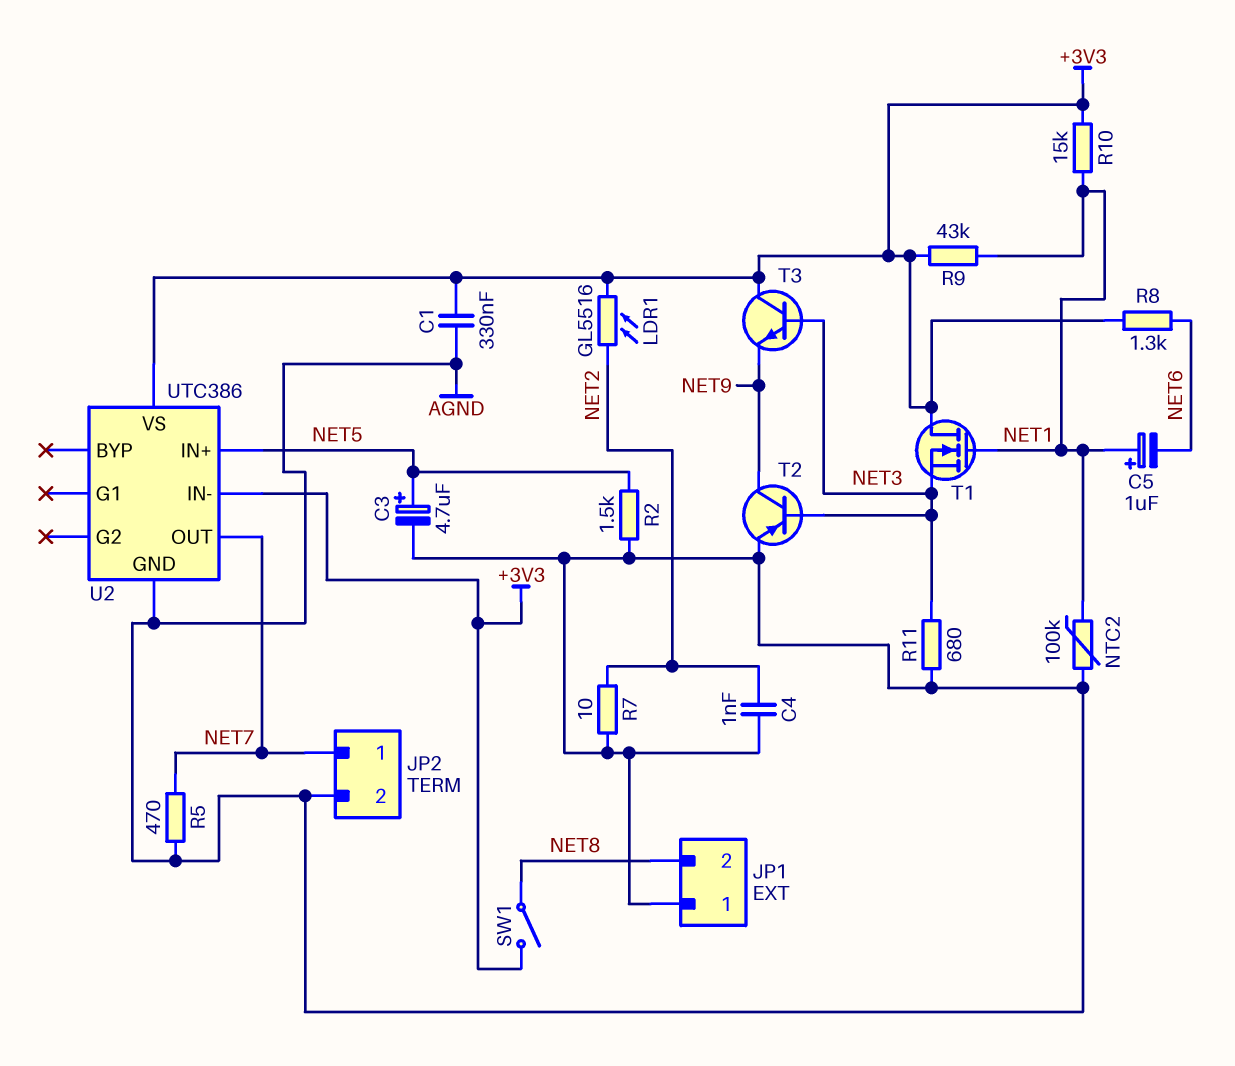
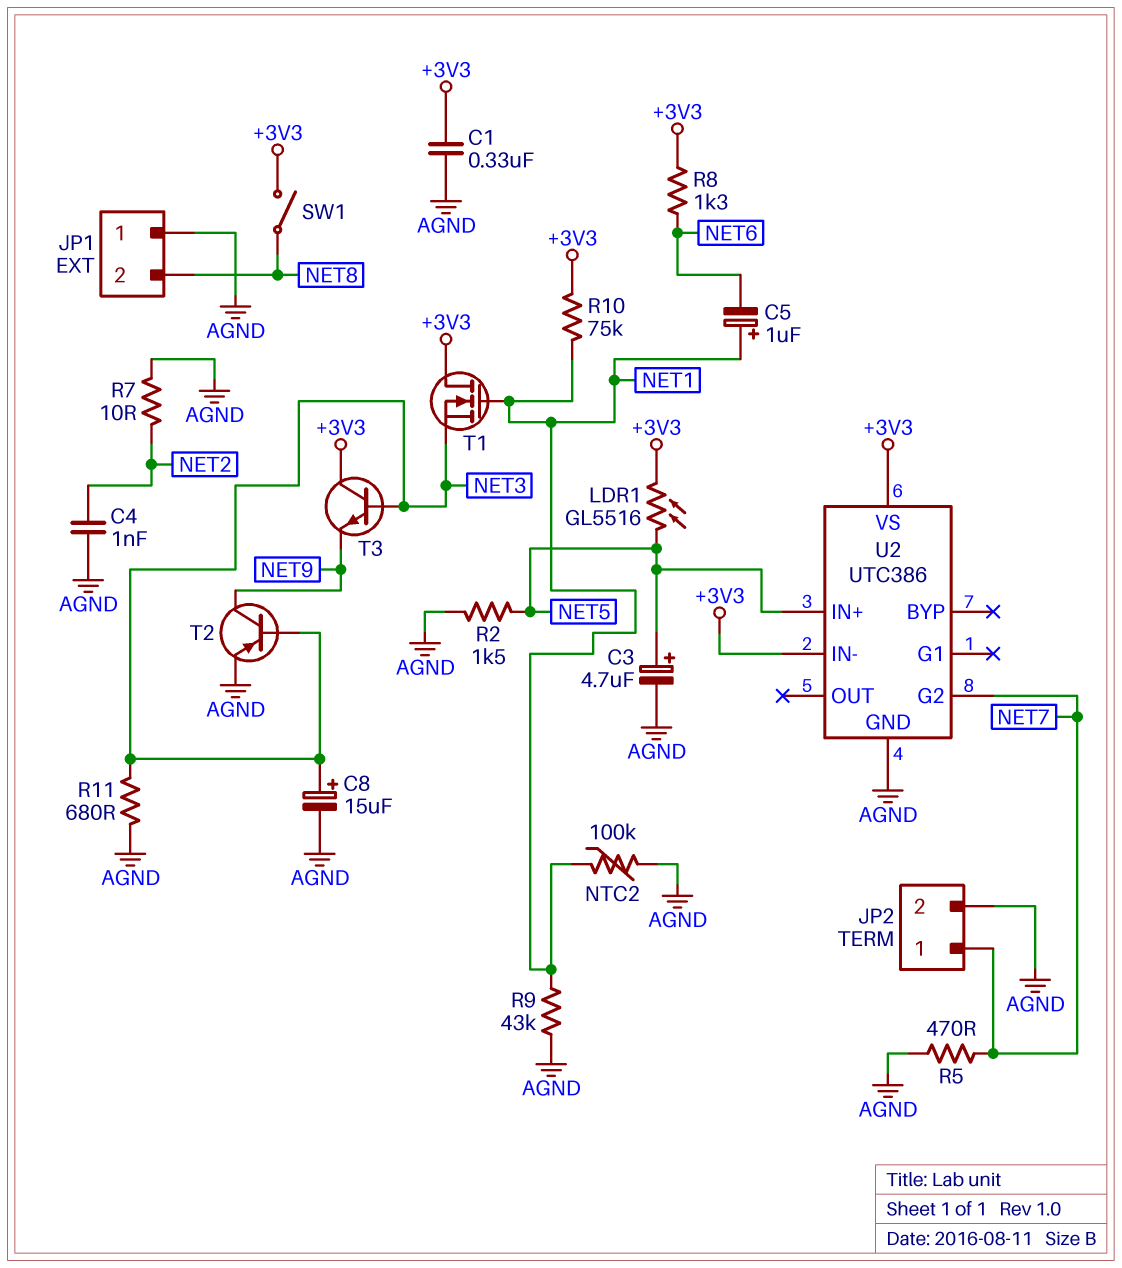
C8: none -> 15uF (plus NET3, minus AGND)
LDR1: GL5516 (+3V3, NET2) -> GL5516 (+3V3, NET5)
R9: 43k (+3V3, NET1) -> 43k (AGND, NET1)
R10: 15k (+3V3, NET1) -> 75k (+3V3, NET1)
U2 pin G2: none -> NET7
U2 pin OUT: NET7 -> none

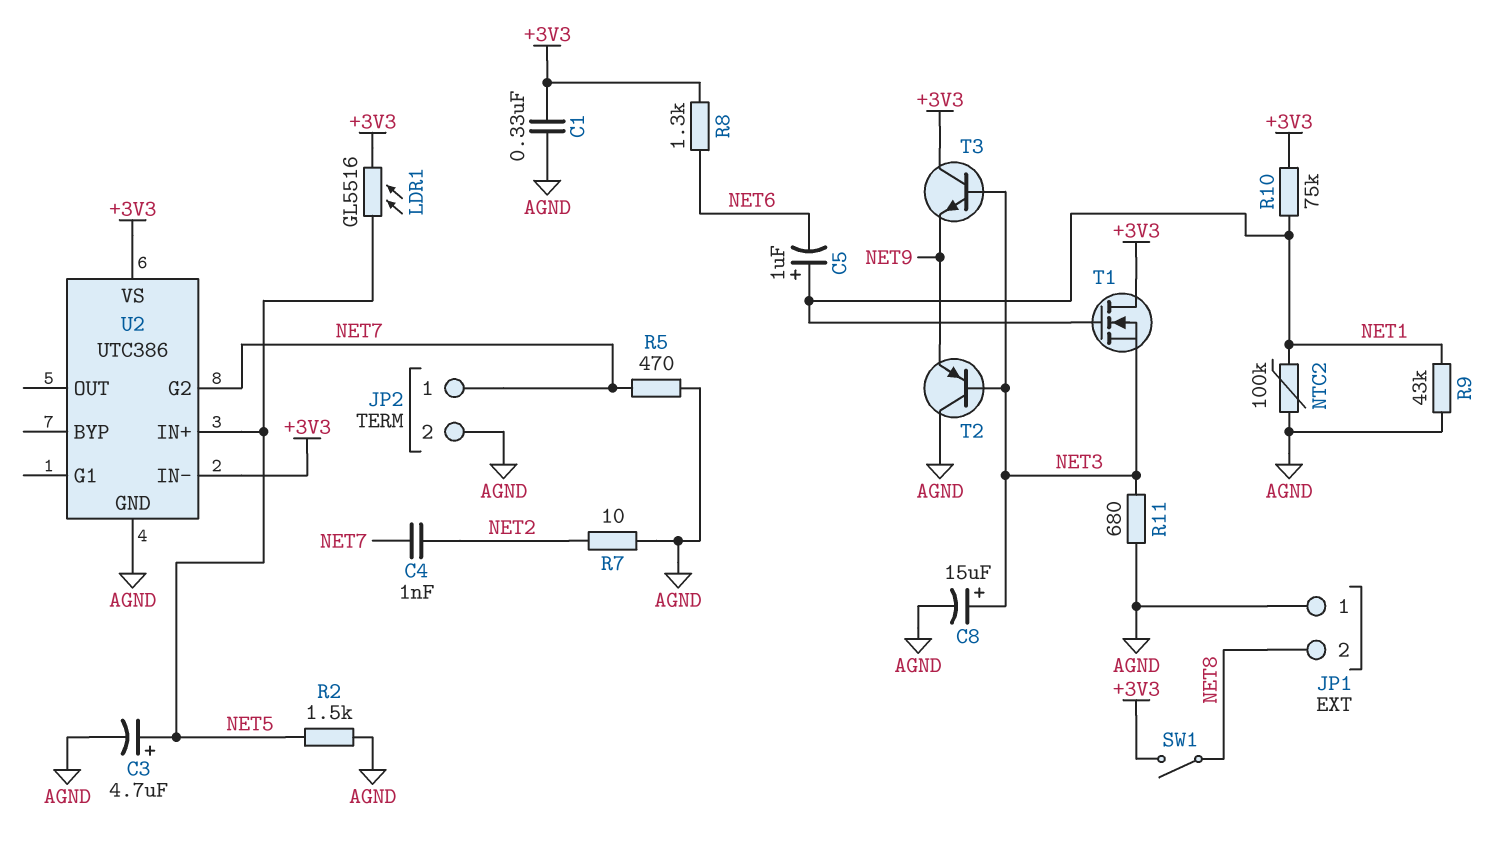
C4: 1nF (AGND, NET2) -> 1nF (NET2, NET7)
T2: PNP (B NET3, C NET9, E AGND) -> PNP (B NET3, C AGND, E NET9)

